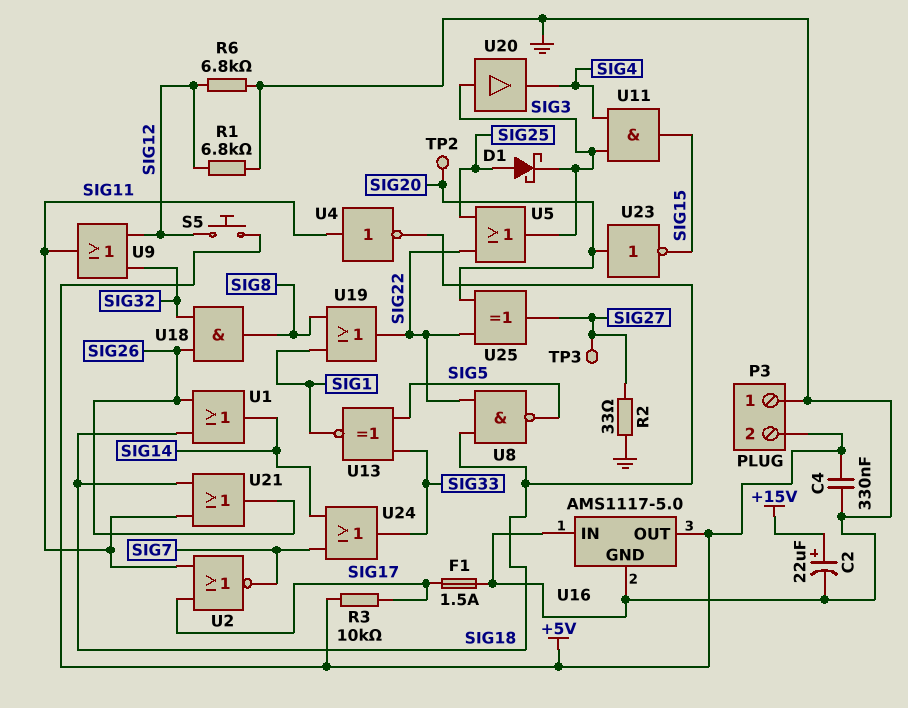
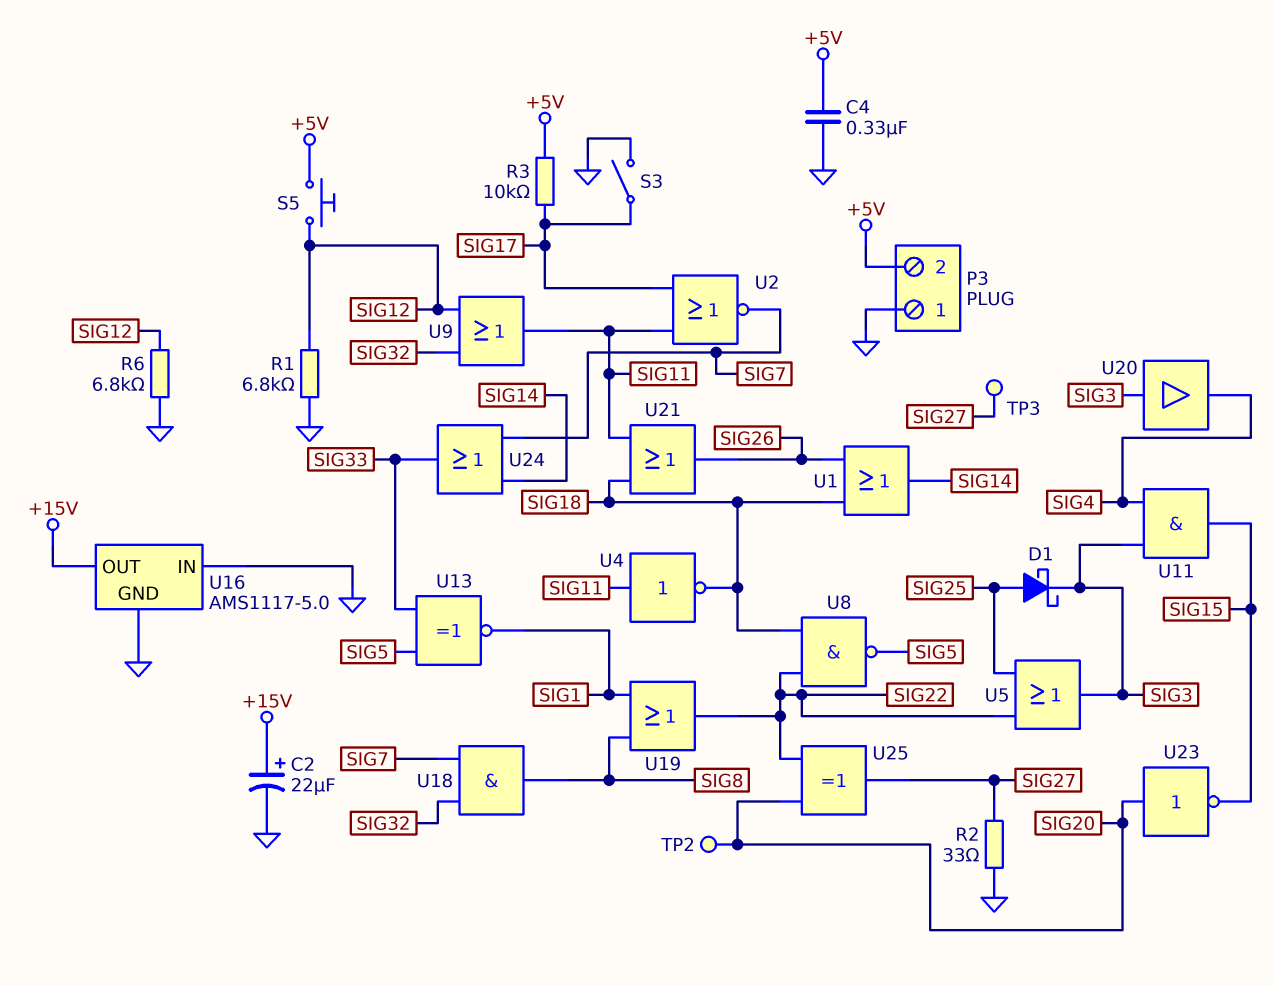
F1: 1.5A (GND, SIG17) -> none
S3: none -> switch (GND, SIG17)
U16 pin OUT: +5V -> +15V
U18: AND (in SIG26, in SIG32, out SIG8) -> AND (in SIG7, in SIG32, out SIG8)

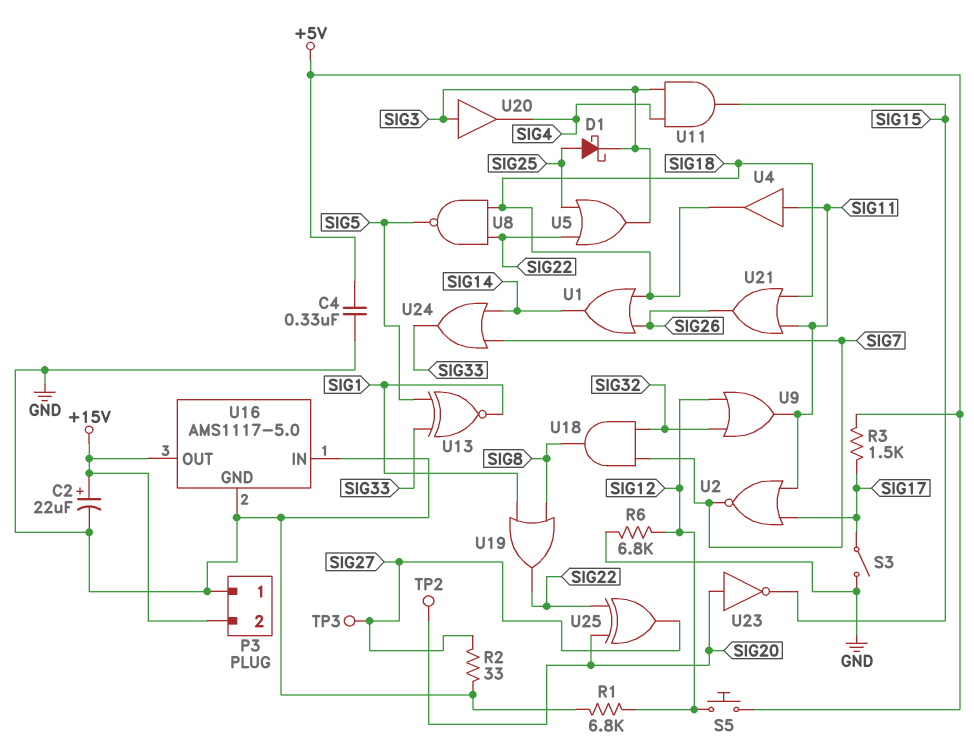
P3 pin 2: +5V -> +15V
R3: 10k (+5V, SIG17) -> 1.5k (+5V, SIG17)
U4: NOT (in SIG11, out SIG18) -> buffer (in SIG11, out SIG18)

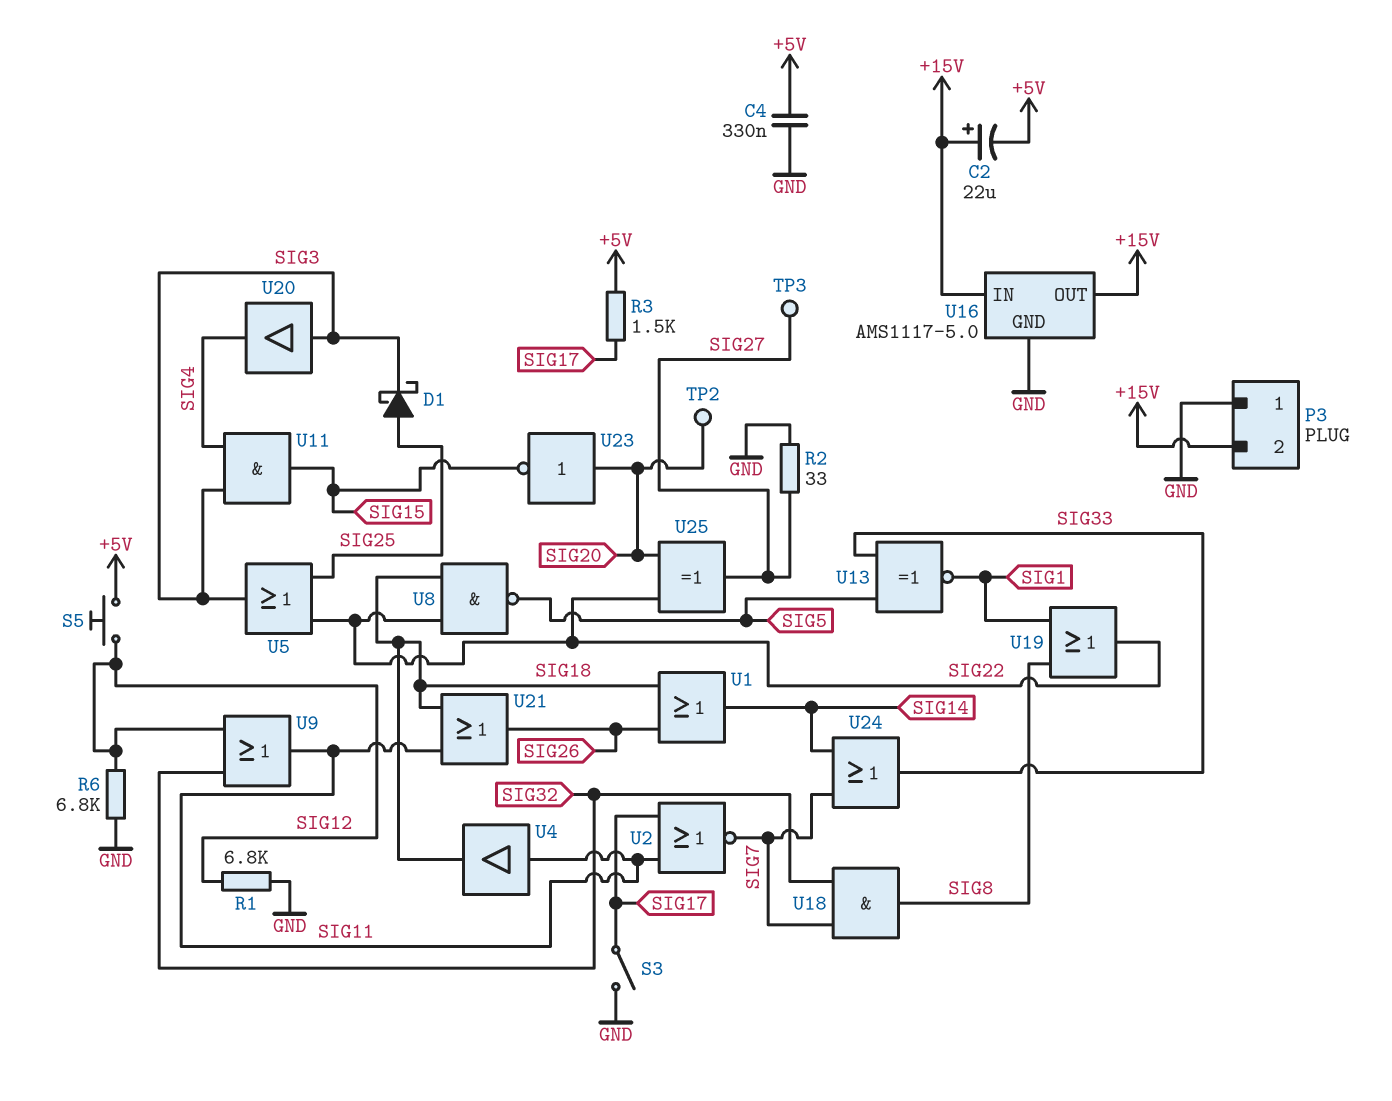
C2: 22uF (plus +15V, minus GND) -> 22uF (plus +15V, minus +5V)
U16 pin IN: GND -> +15V

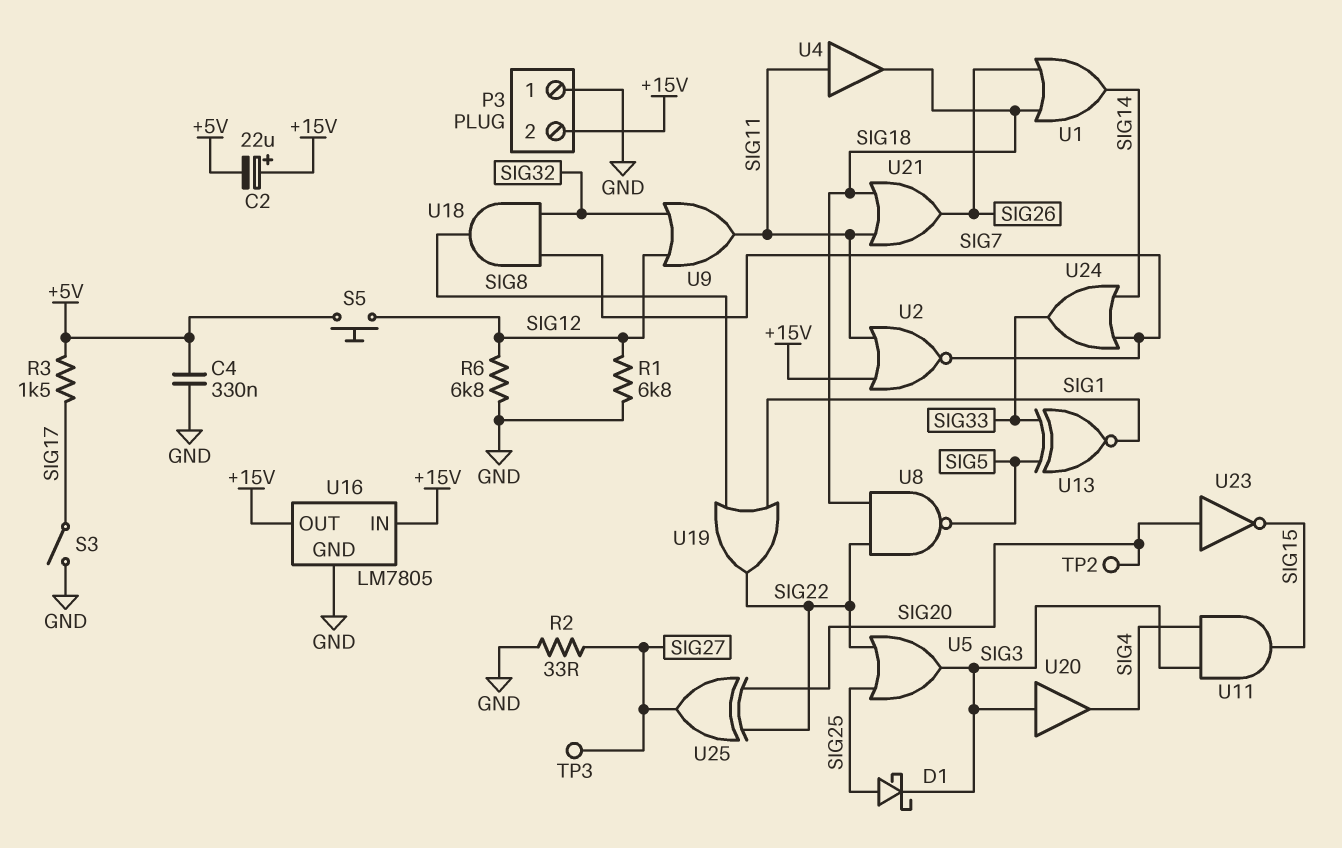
U2: NOR (in SIG11, in SIG17, out SIG7) -> NOR (in +15V, in SIG11, out SIG7)
U16: AMS1117-5.0 -> LM7805

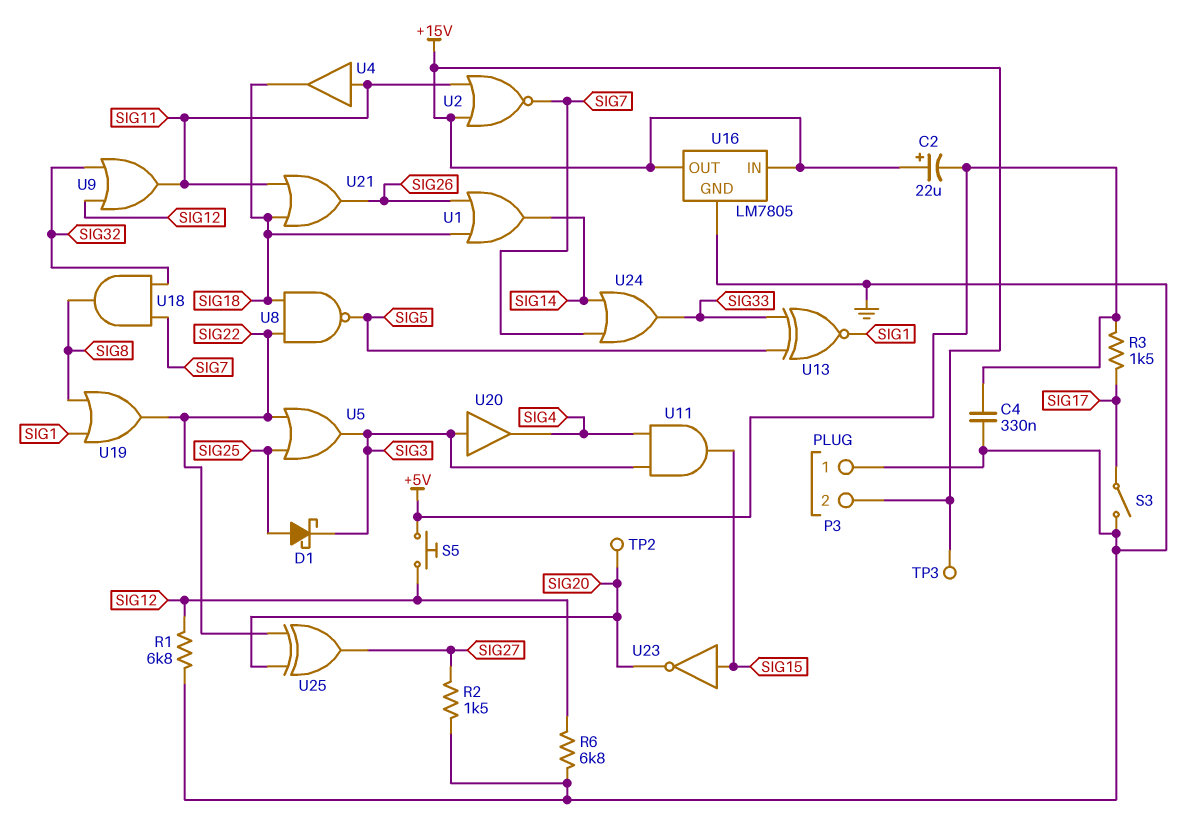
R2: 33 (GND, SIG27) -> 1.5k (GND, SIG27)
TP3: test point (SIG27) -> test point (+15V)
U23: NOT (in SIG20, out SIG15) -> NOT (in SIG15, out SIG20)

